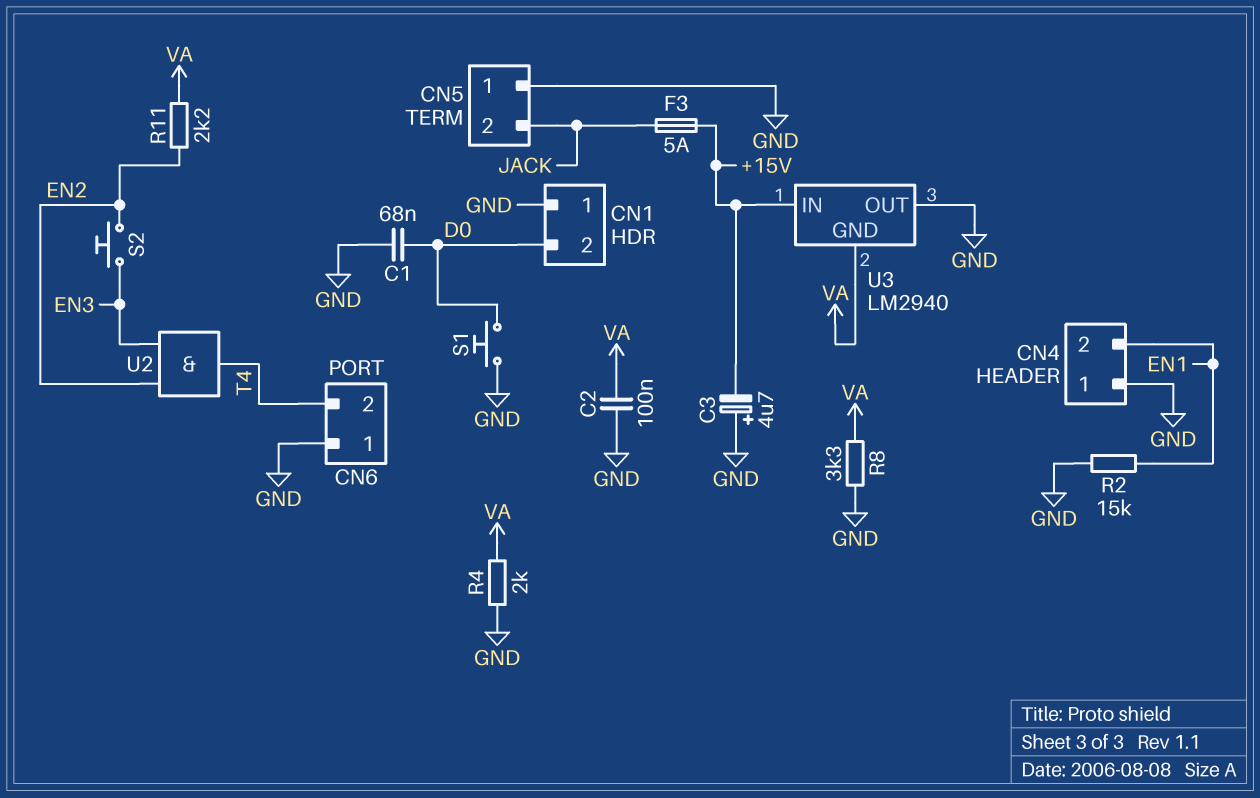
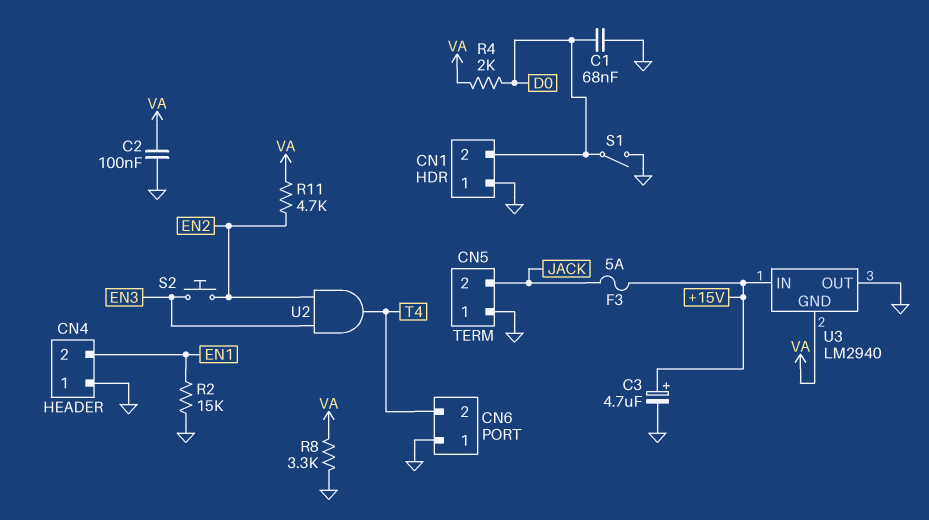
C3: 4.7uF (plus GND, minus +15V) -> 4.7uF (plus +15V, minus GND)
R4: 2k (GND, VA) -> 2k (D0, VA)
R11: 2.2k (EN2, VA) -> 4.7k (EN2, VA)
S1: button (D0, GND) -> switch (D0, GND)

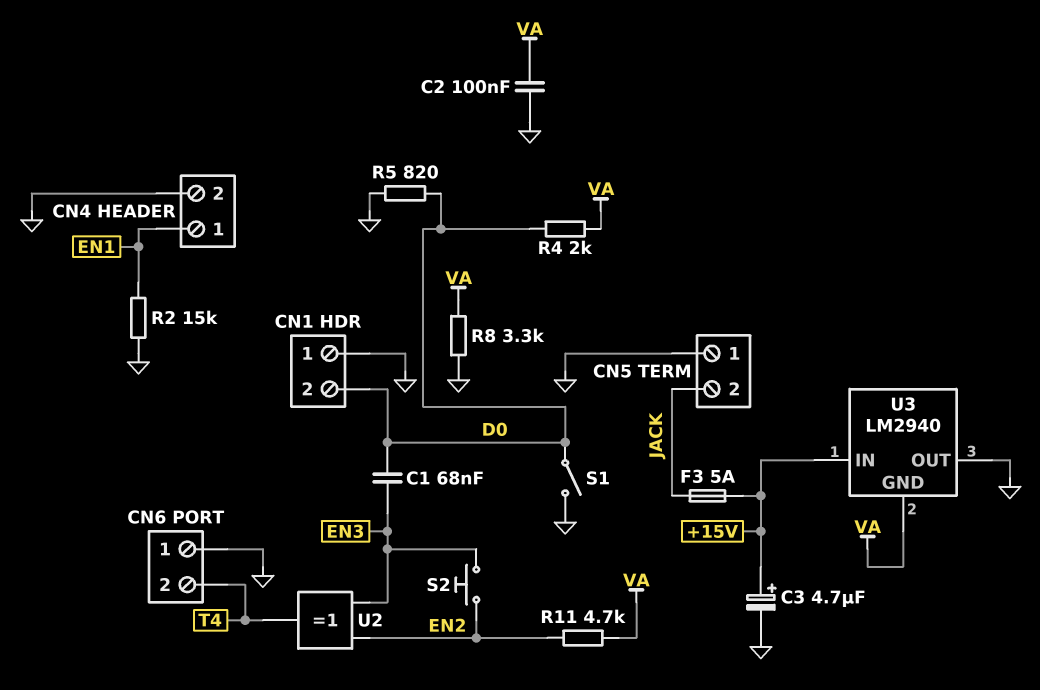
C1: 68nF (D0, GND) -> 68nF (D0, EN3)
CN4 pin 1: GND -> EN1
CN4 pin 2: EN1 -> GND
R5: none -> 820 (D0, GND)
U2: AND (in EN2, in EN3, out T4) -> XOR (in EN2, in EN3, out T4)

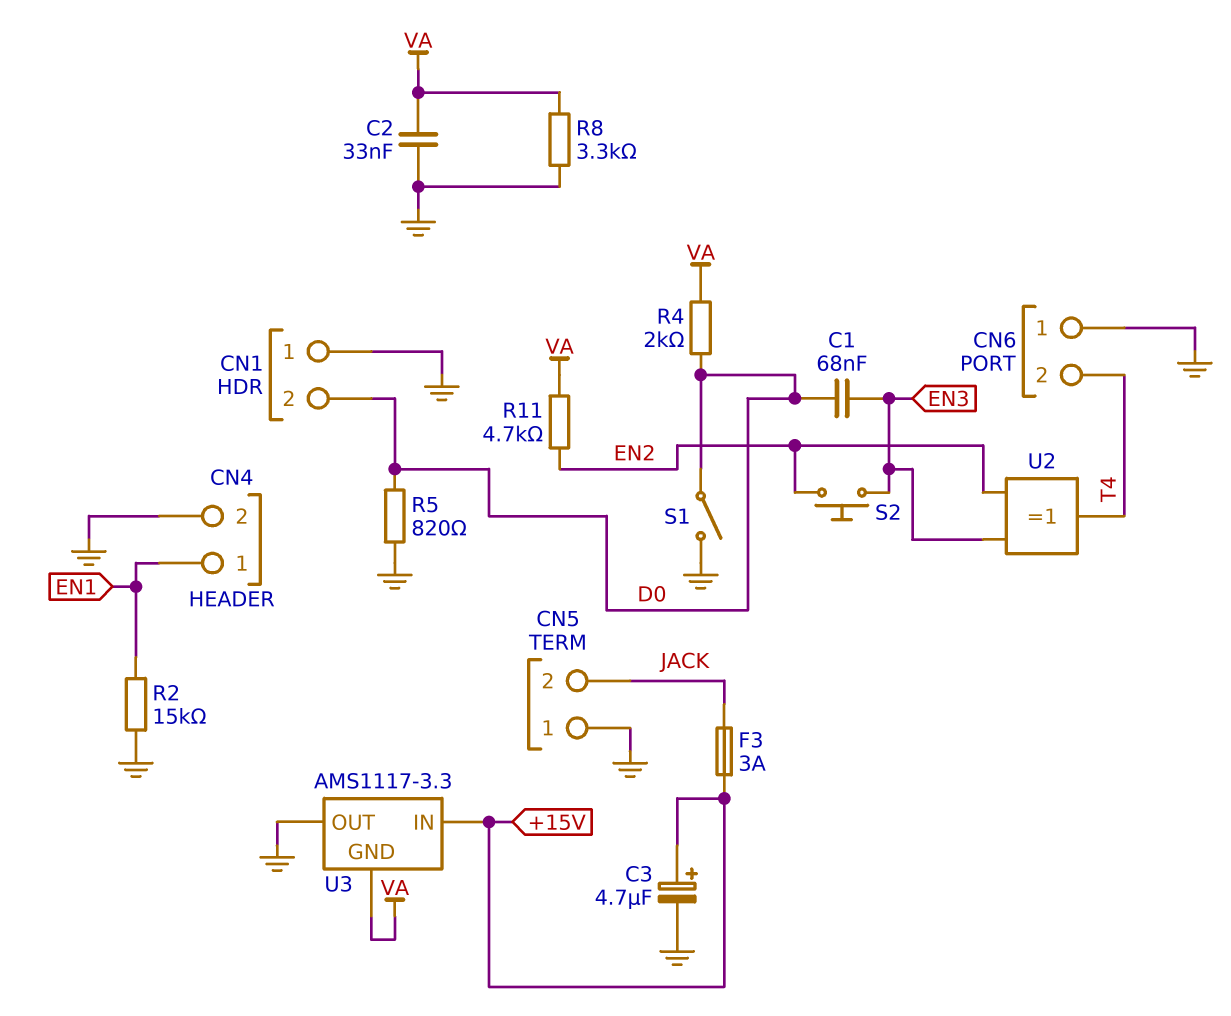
C2: 100nF (GND, VA) -> 33nF (GND, VA)
F3: 5A (+15V, JACK) -> 3A (+15V, JACK)
U3: LM2940 -> AMS1117-3.3

